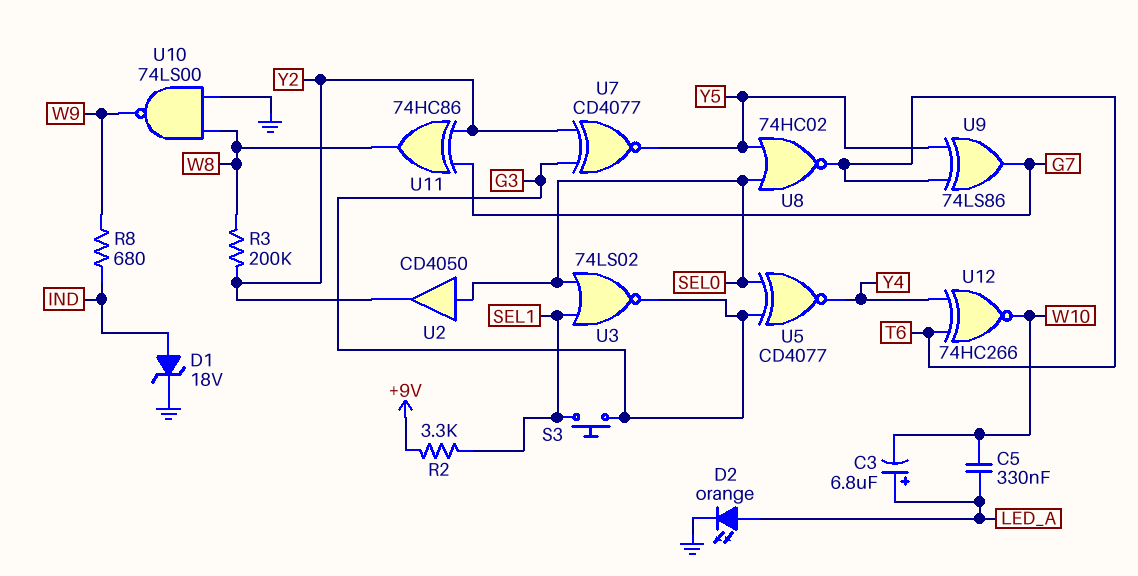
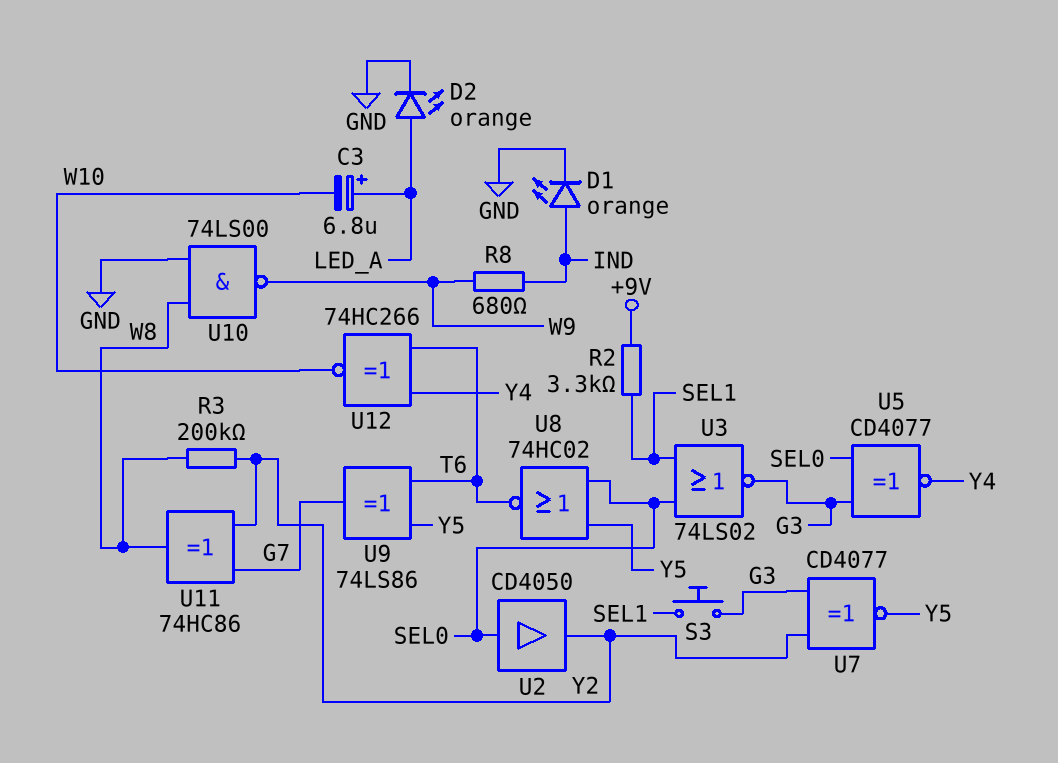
C5: 330nF (LED_A, W10) -> none
D1: zener 18V (A IND, K GND) -> LED orange (A IND, K GND)

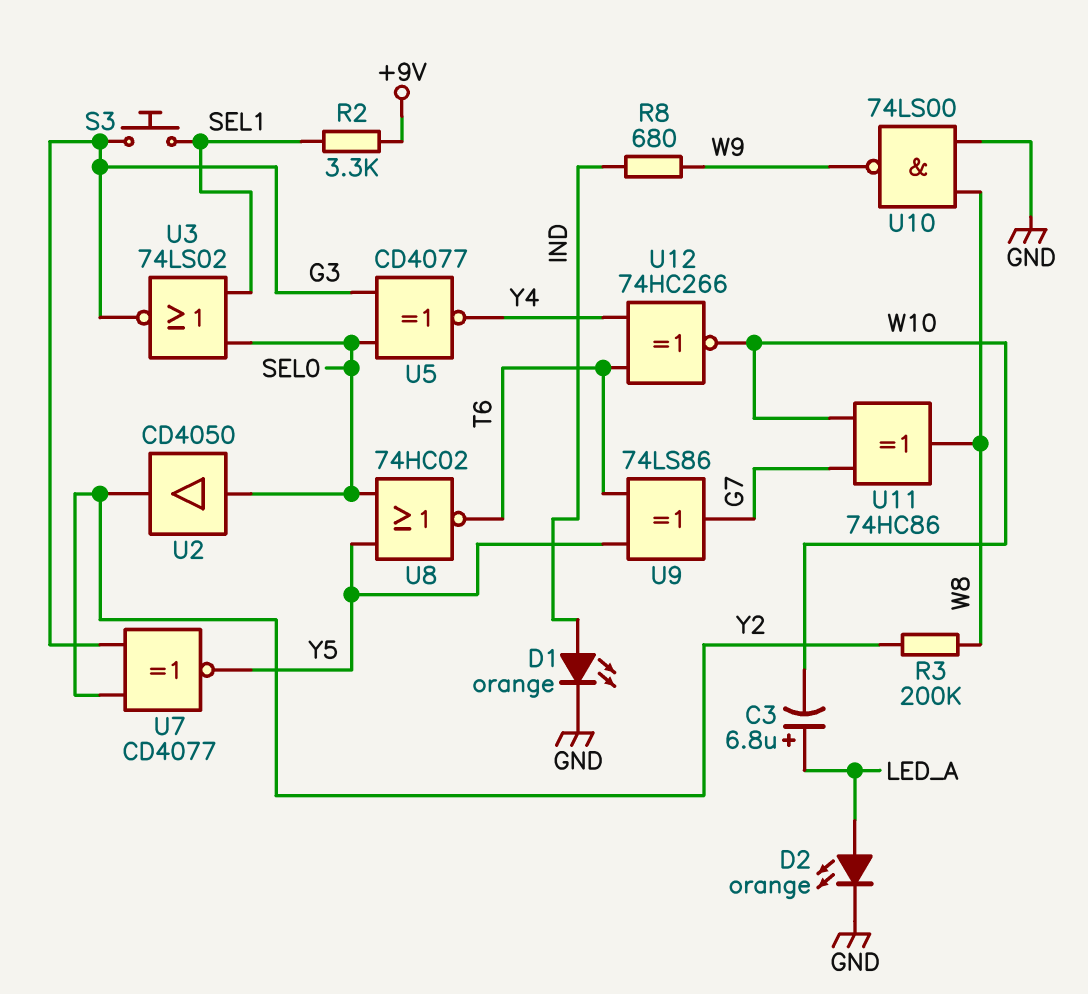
U11: XOR 74HC86 (in G7, in Y2, out W8) -> XOR 74HC86 (in G7, in W10, out W8)

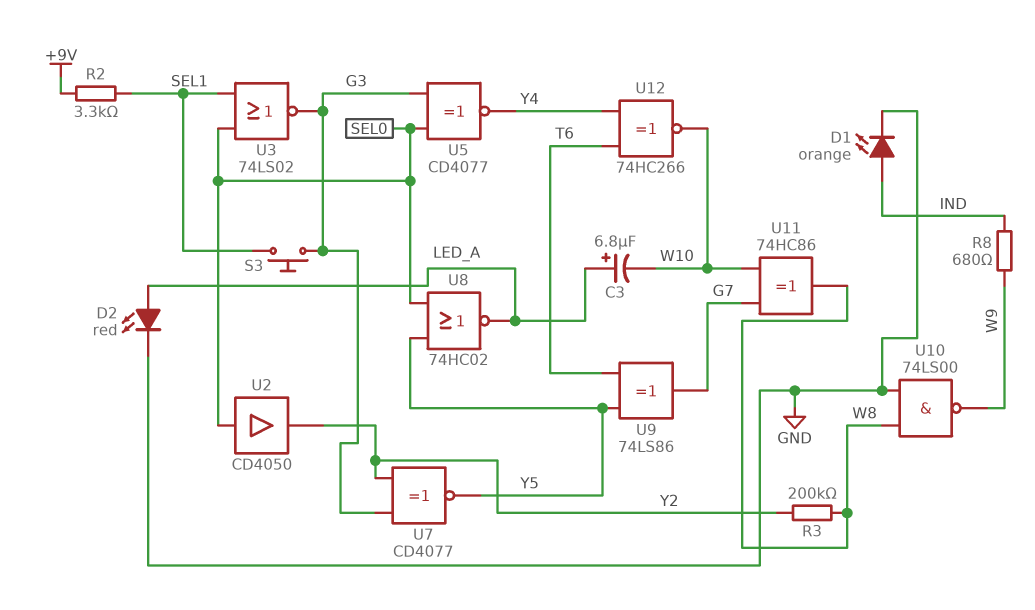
D2: LED orange (A LED_A, K GND) -> LED red (A LED_A, K GND)
U8: NOR 74HC02 (in SEL0, in Y5, out T6) -> NOR 74HC02 (in SEL0, in Y5, out LED_A)

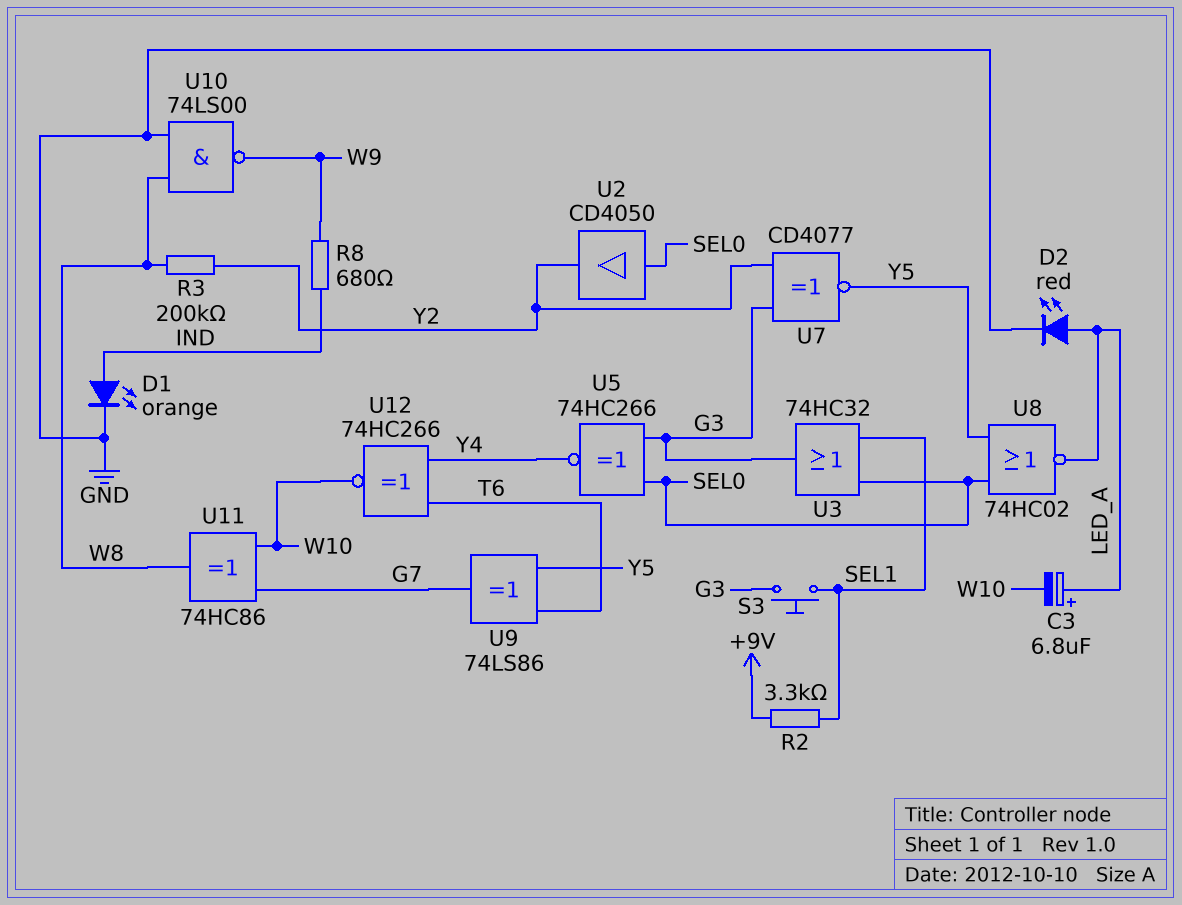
U3: NOR 74LS02 (in SEL0, in SEL1, out G3) -> OR 74HC32 (in SEL0, in SEL1, out G3)
U5: XNOR CD4077 (in G3, in SEL0, out Y4) -> XNOR 74HC266 (in G3, in SEL0, out Y4)

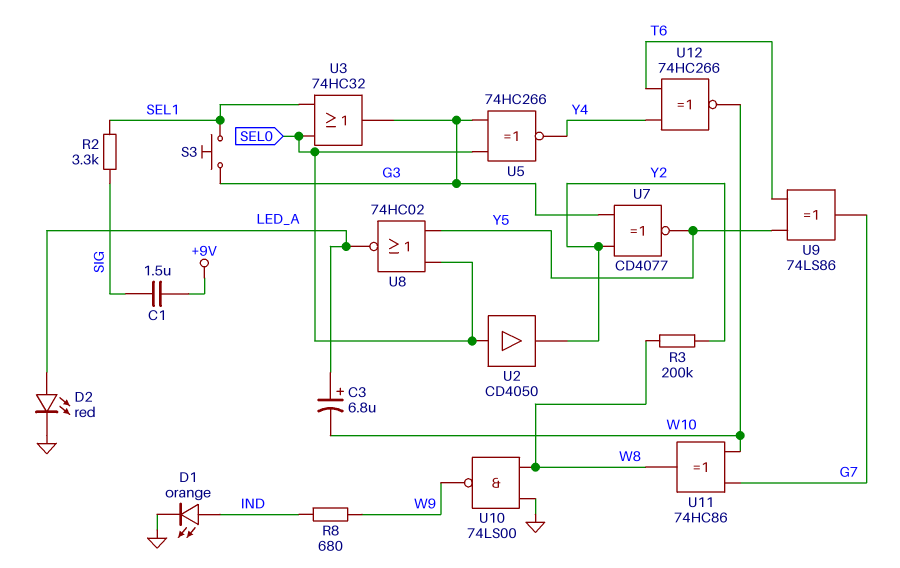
C1: none -> 1.5uF (+9V, SIG)
R2: 3.3k (+9V, SEL1) -> 3.3k (SEL1, SIG)

